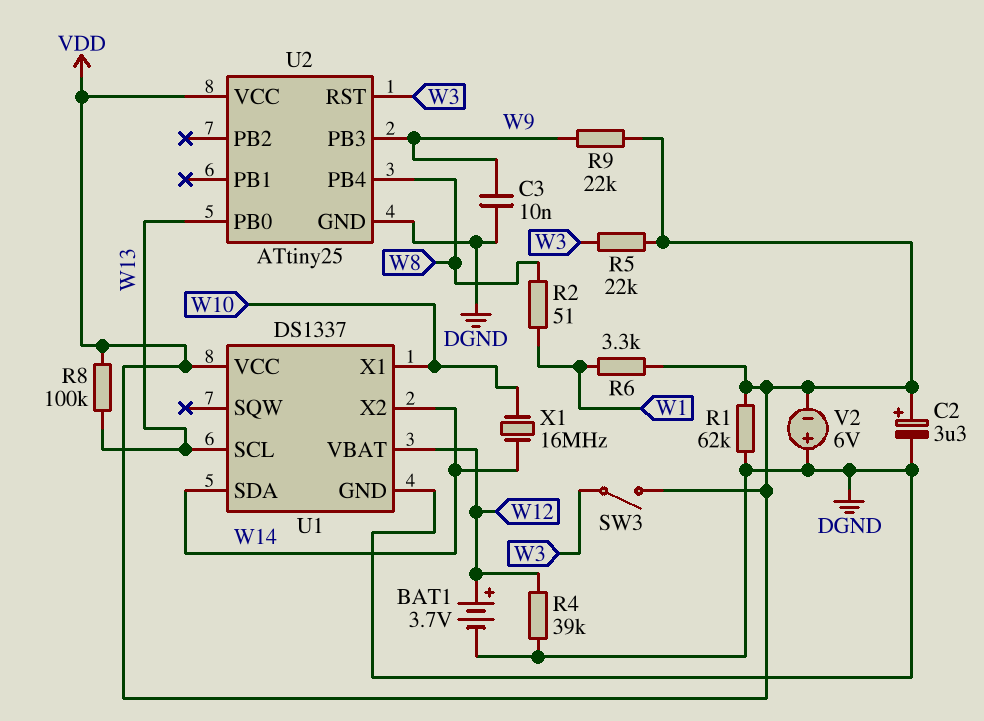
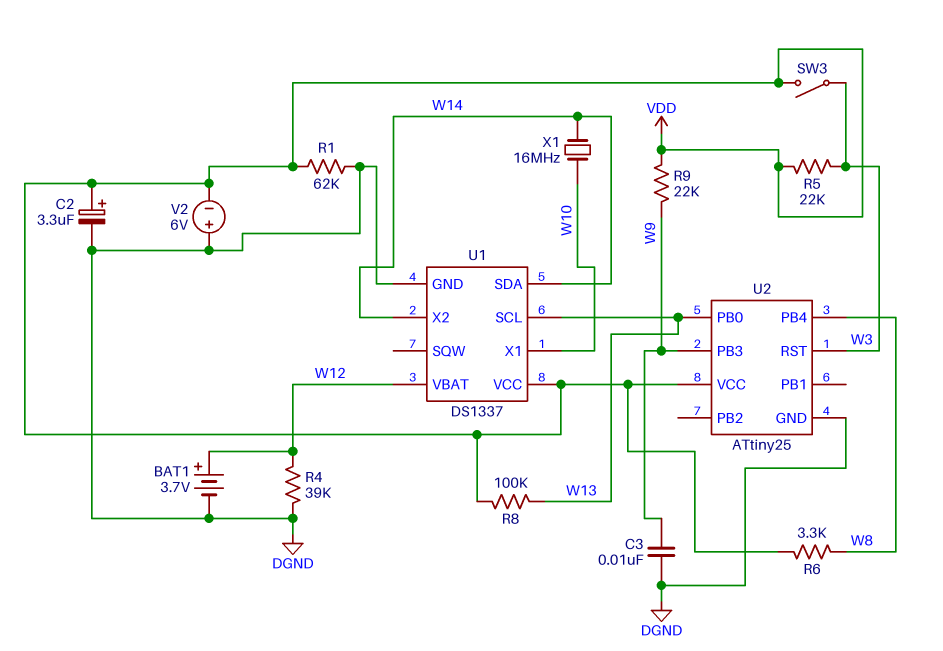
R2: 51 (W1, W8) -> none
R6: 3.3k (VDD, W1) -> 3.3k (VDD, W8)

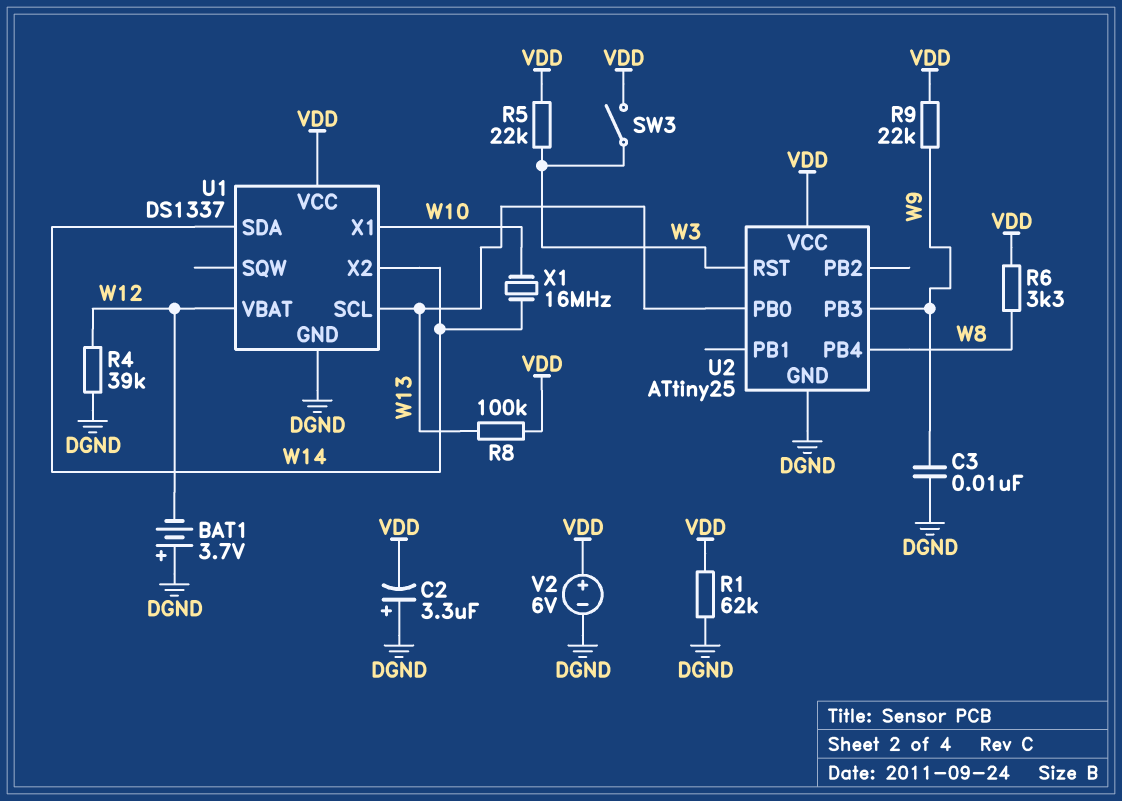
BAT1: 3.7V (plus W12, minus DGND) -> 3.7V (plus DGND, minus W12)
C2: 3.3uF (plus VDD, minus DGND) -> 3.3uF (plus DGND, minus VDD)
V2: 6V (plus DGND, minus VDD) -> 6V (plus VDD, minus DGND)

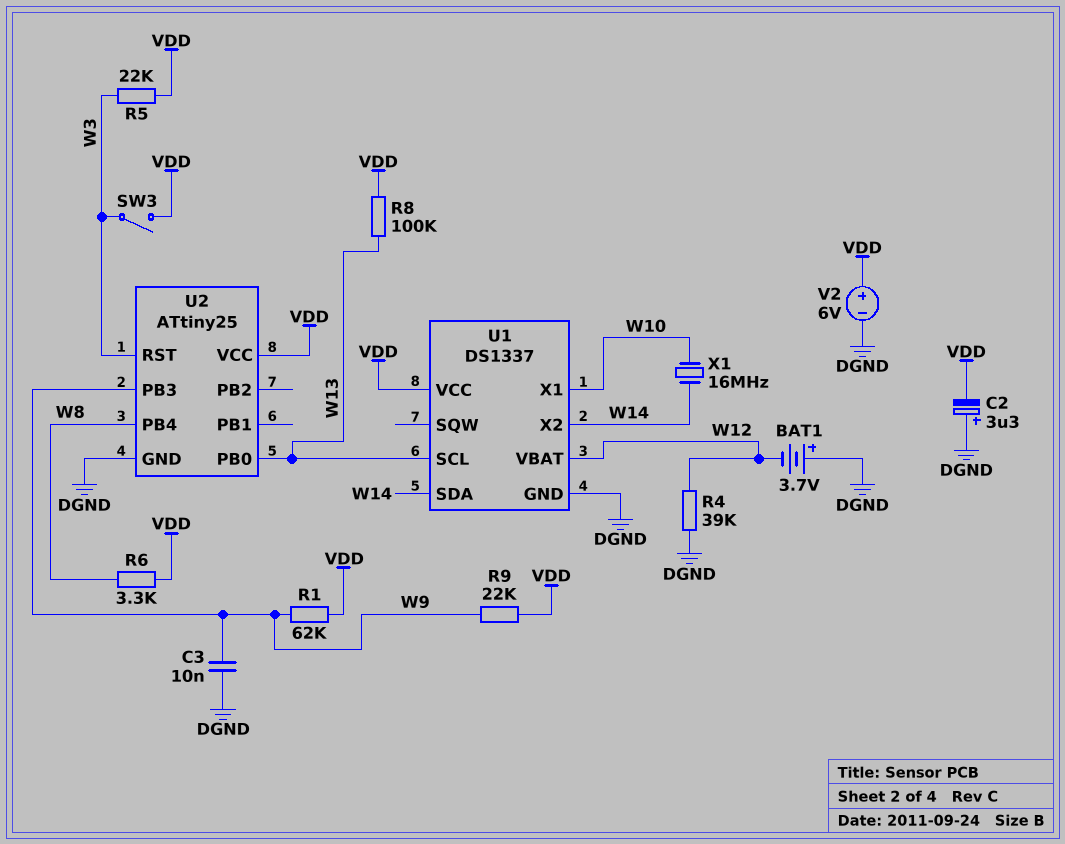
R1: 62k (DGND, VDD) -> 62k (VDD, W9)

